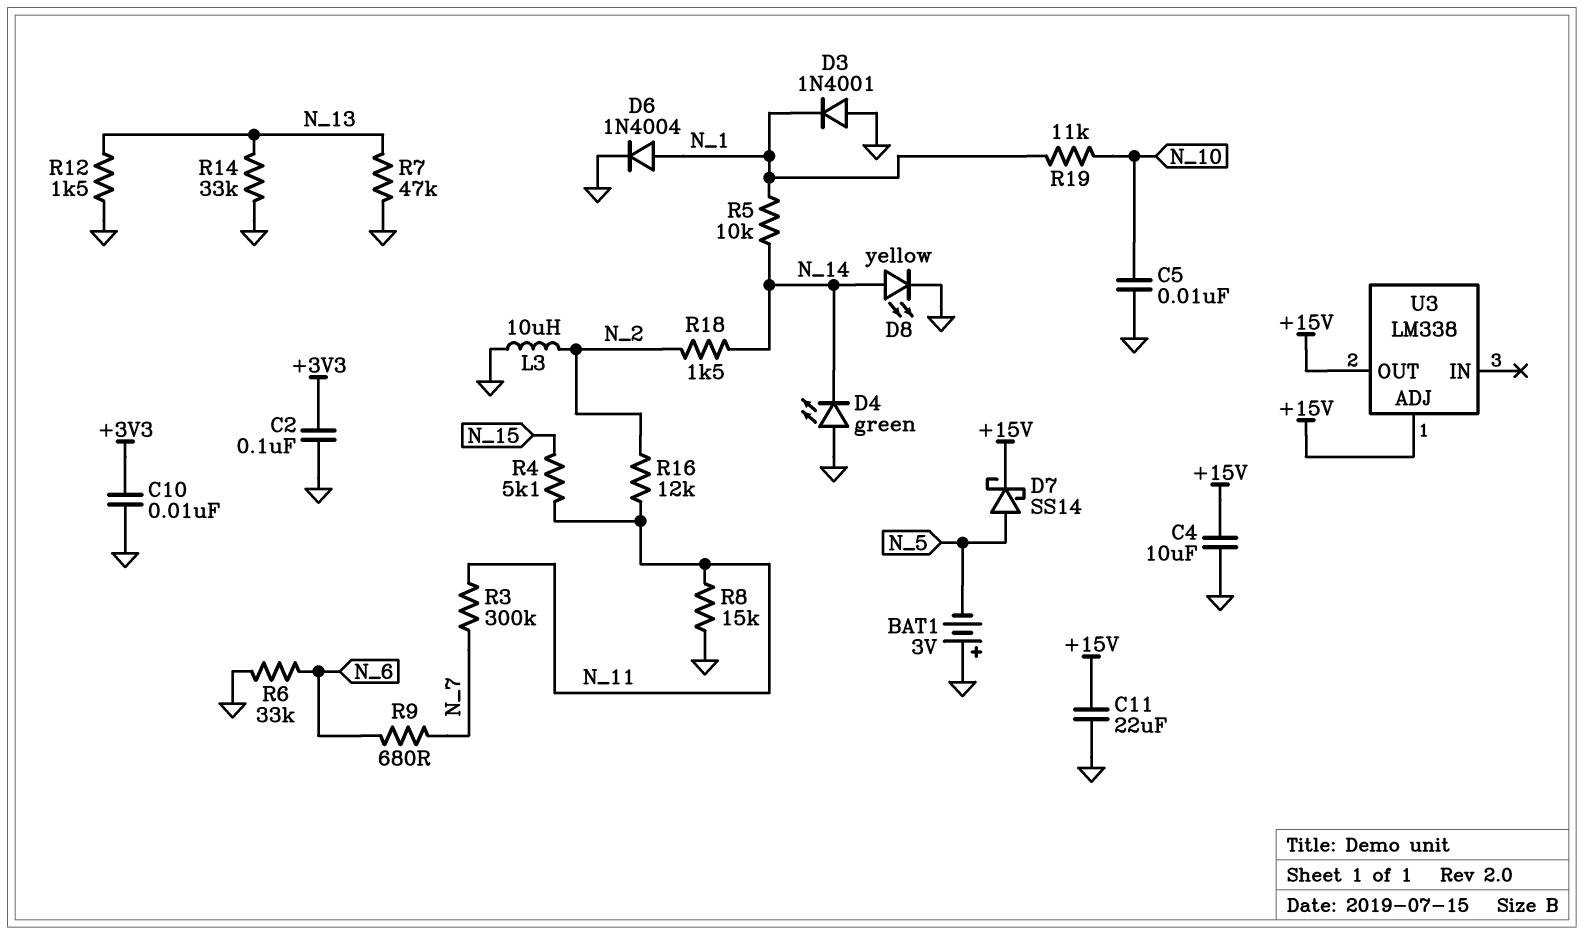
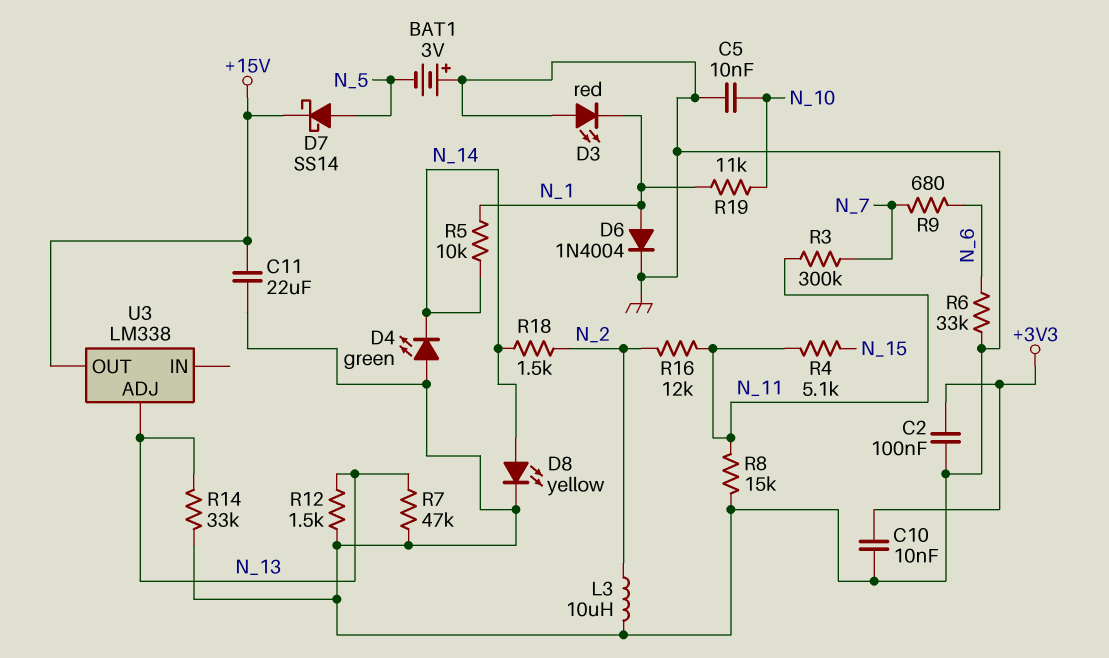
C4: 10uF (+15V, GND) -> none
D3: diode 1N4001 (A GND, K N_1) -> LED red (A GND, K N_1)
U3 pin ADJ: +15V -> N_13

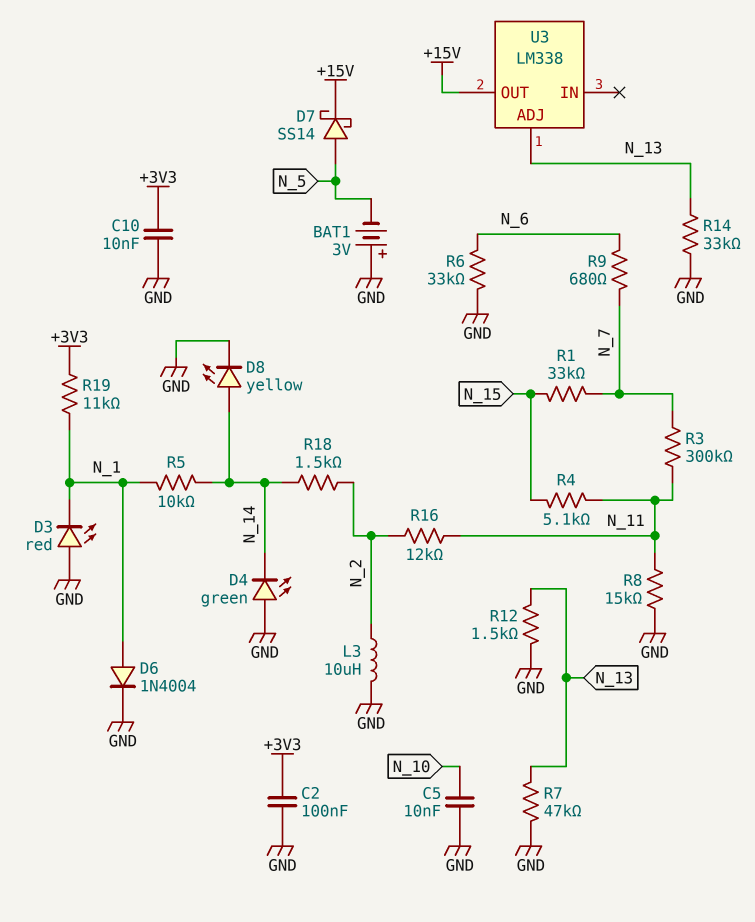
C11: 22uF (+15V, GND) -> none
R1: none -> 33k (N_7, N_15)
R19: 11k (N_1, N_10) -> 11k (+3V3, N_1)

